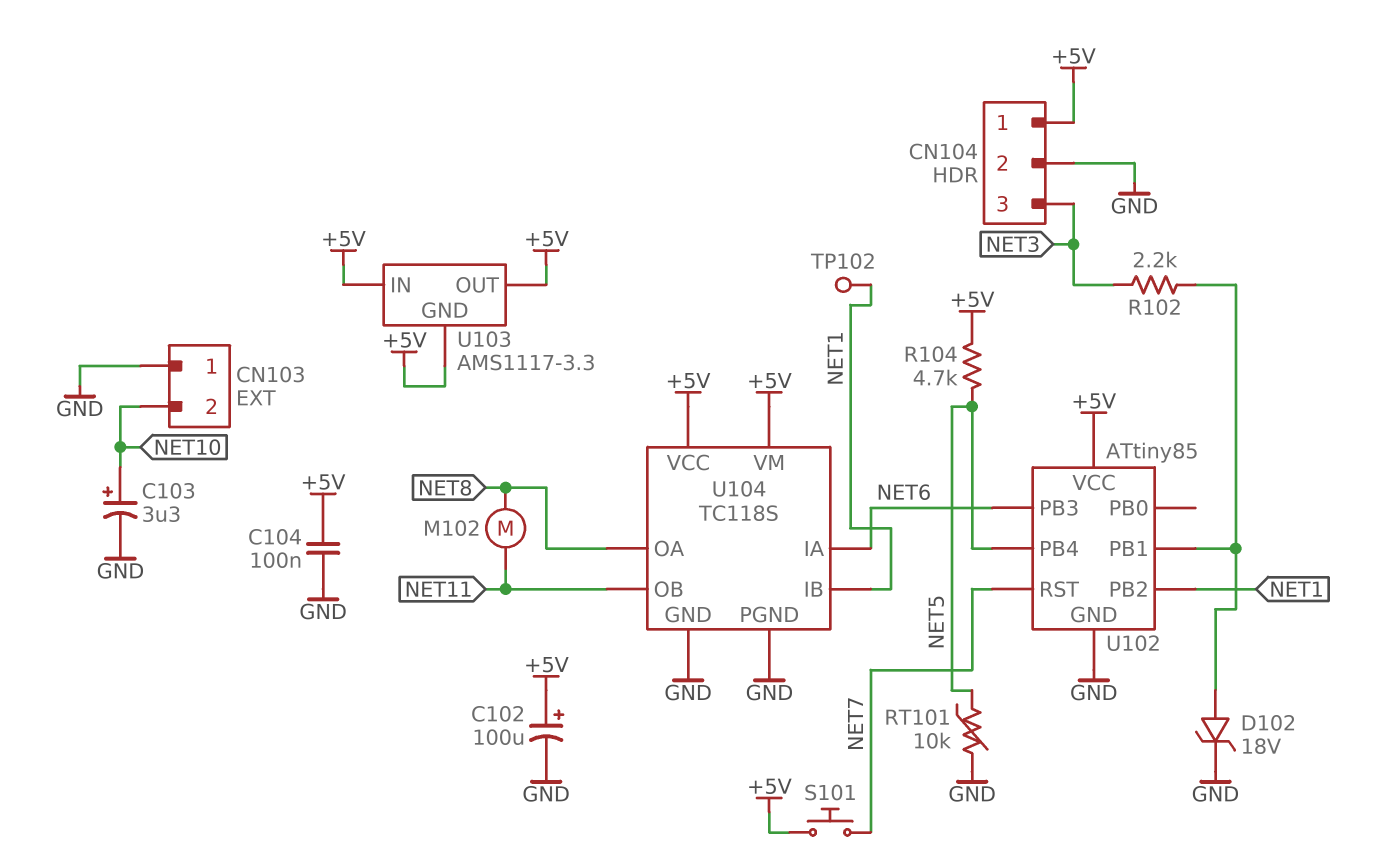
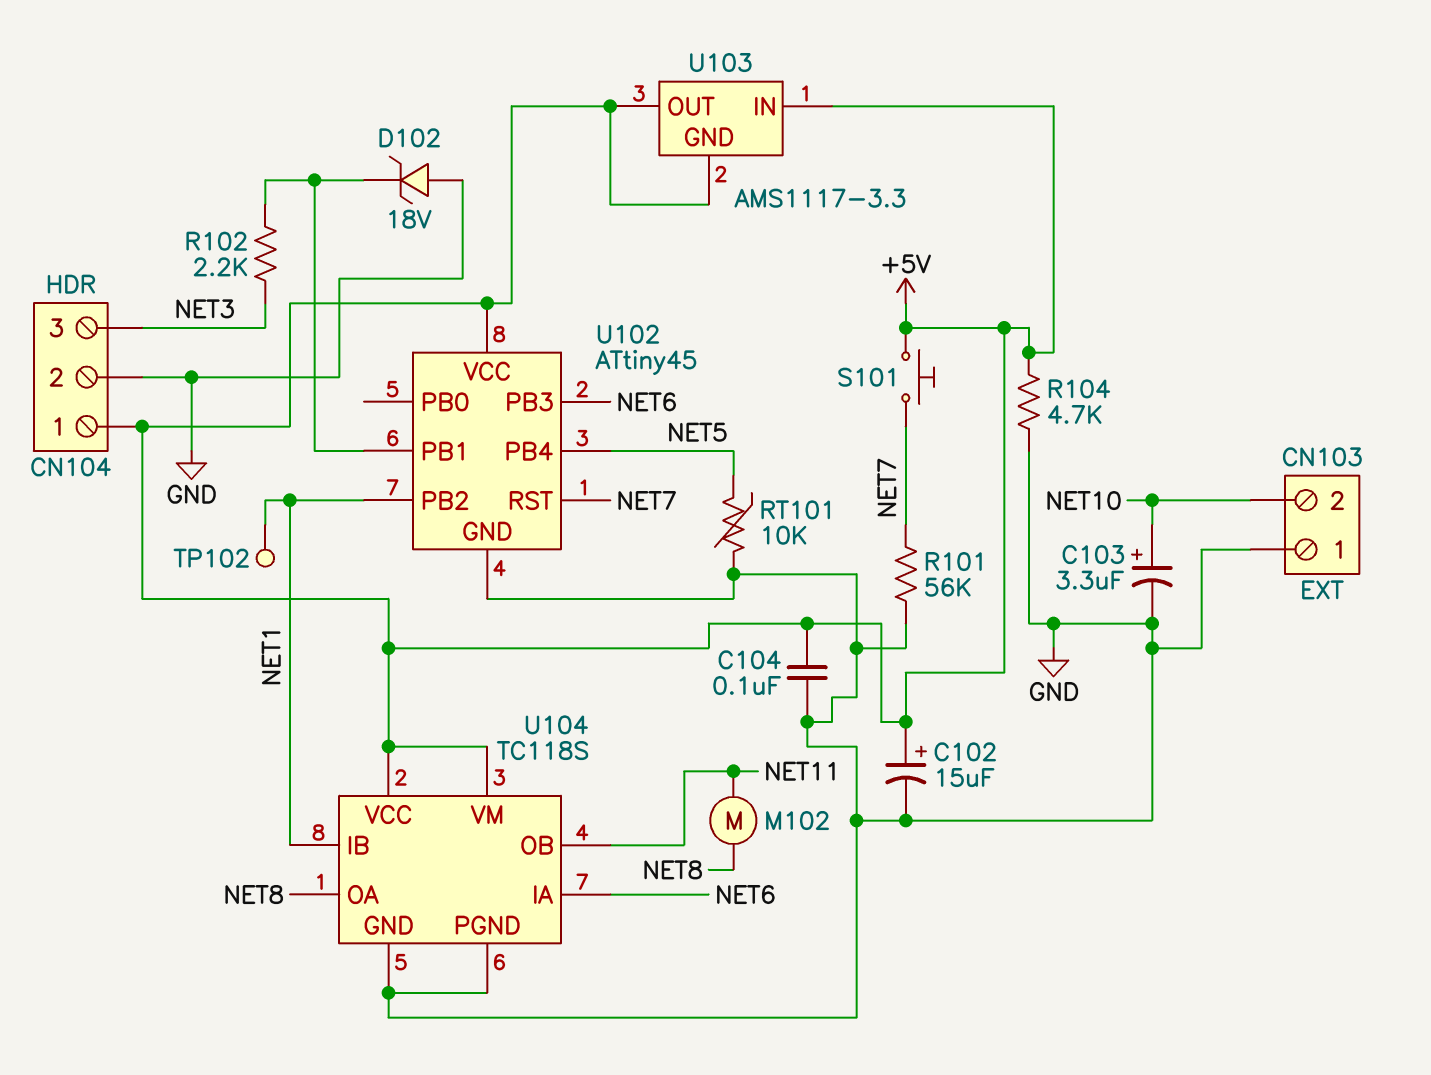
C102: 100uF (plus +5V, minus GND) -> 15uF (plus +5V, minus GND)
D102: zener 18V (A U102/PB1, K GND) -> zener 18V (A GND, K U102/PB1)
R101: none -> 56k (GND, NET7)
R104: 4.7k (+5V, NET5) -> 4.7k (+5V, GND)
U102: ATtiny85 -> ATtiny45

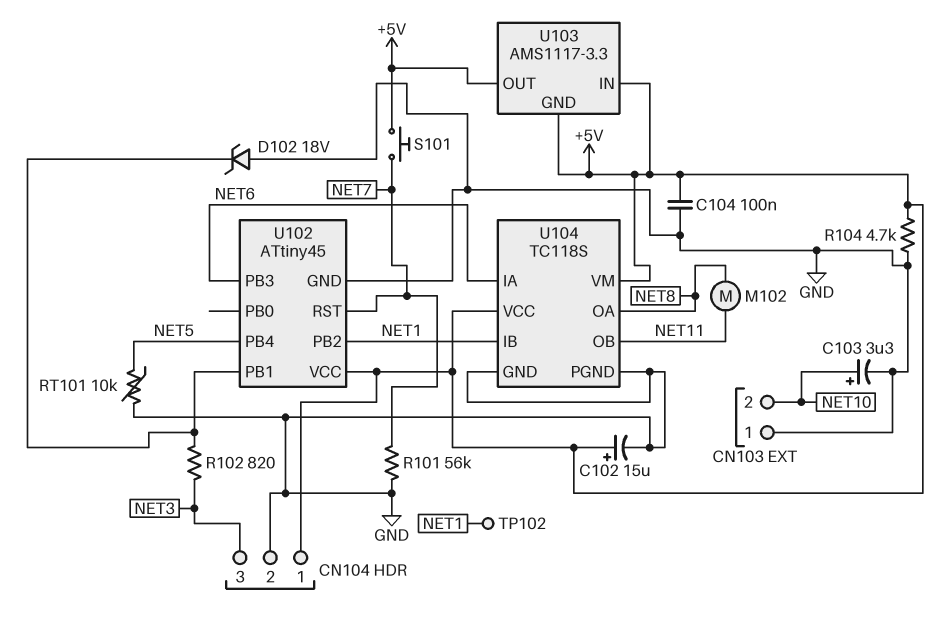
R102: 2.2k (NET3, U102/PB1) -> 820 (NET3, U102/PB1)

